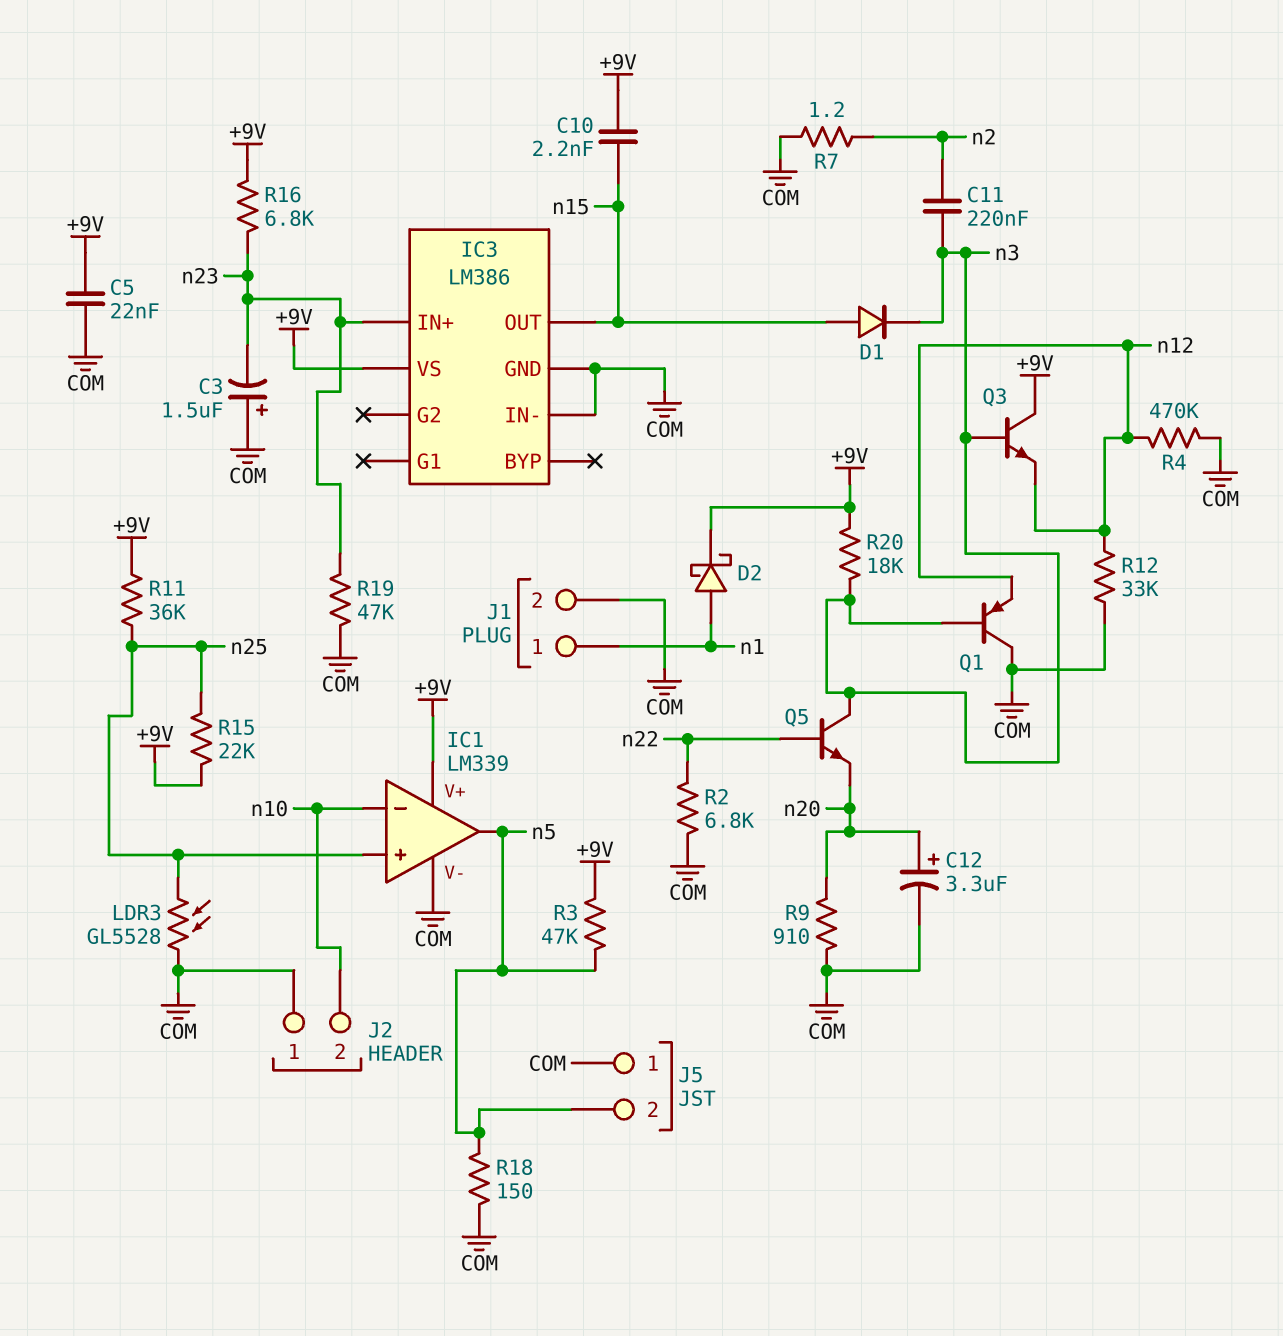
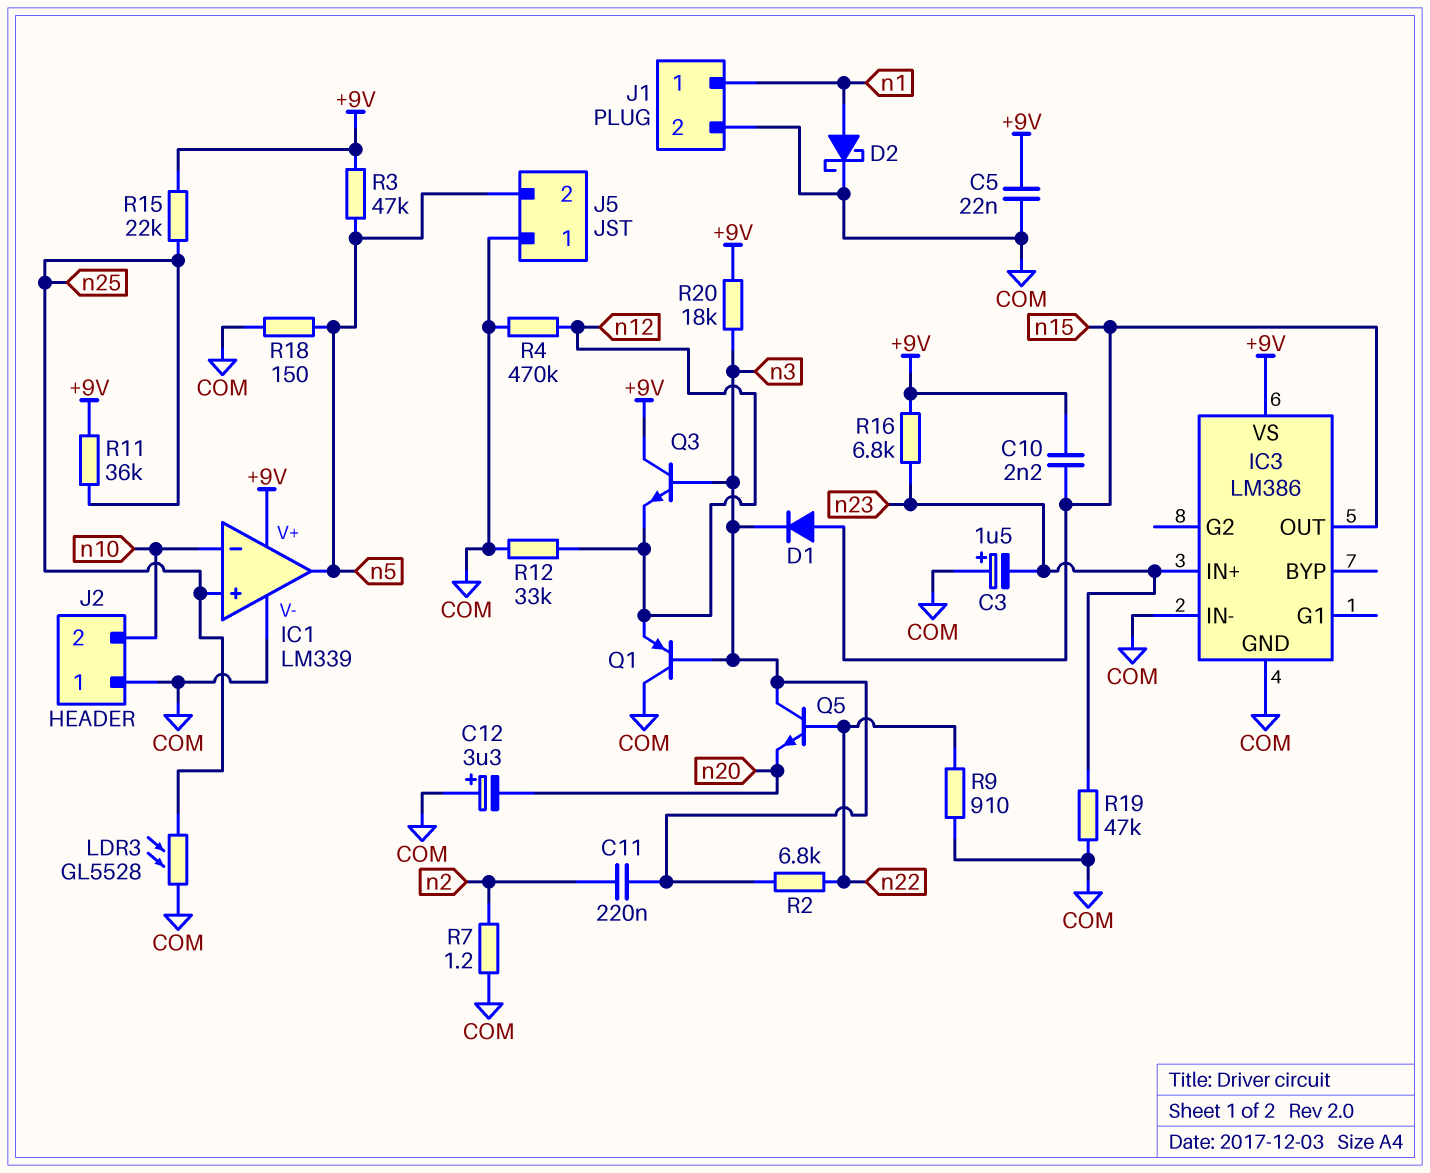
C12: 3.3uF (plus n20, minus COM) -> 3.3uF (plus COM, minus n20)
D2: schottky (A n1, K +9V) -> schottky (A n1, K COM)
R2: 6.8k (COM, n22) -> 6.8k (n3, n22)
R9: 910 (COM, n20) -> 910 (COM, n22)

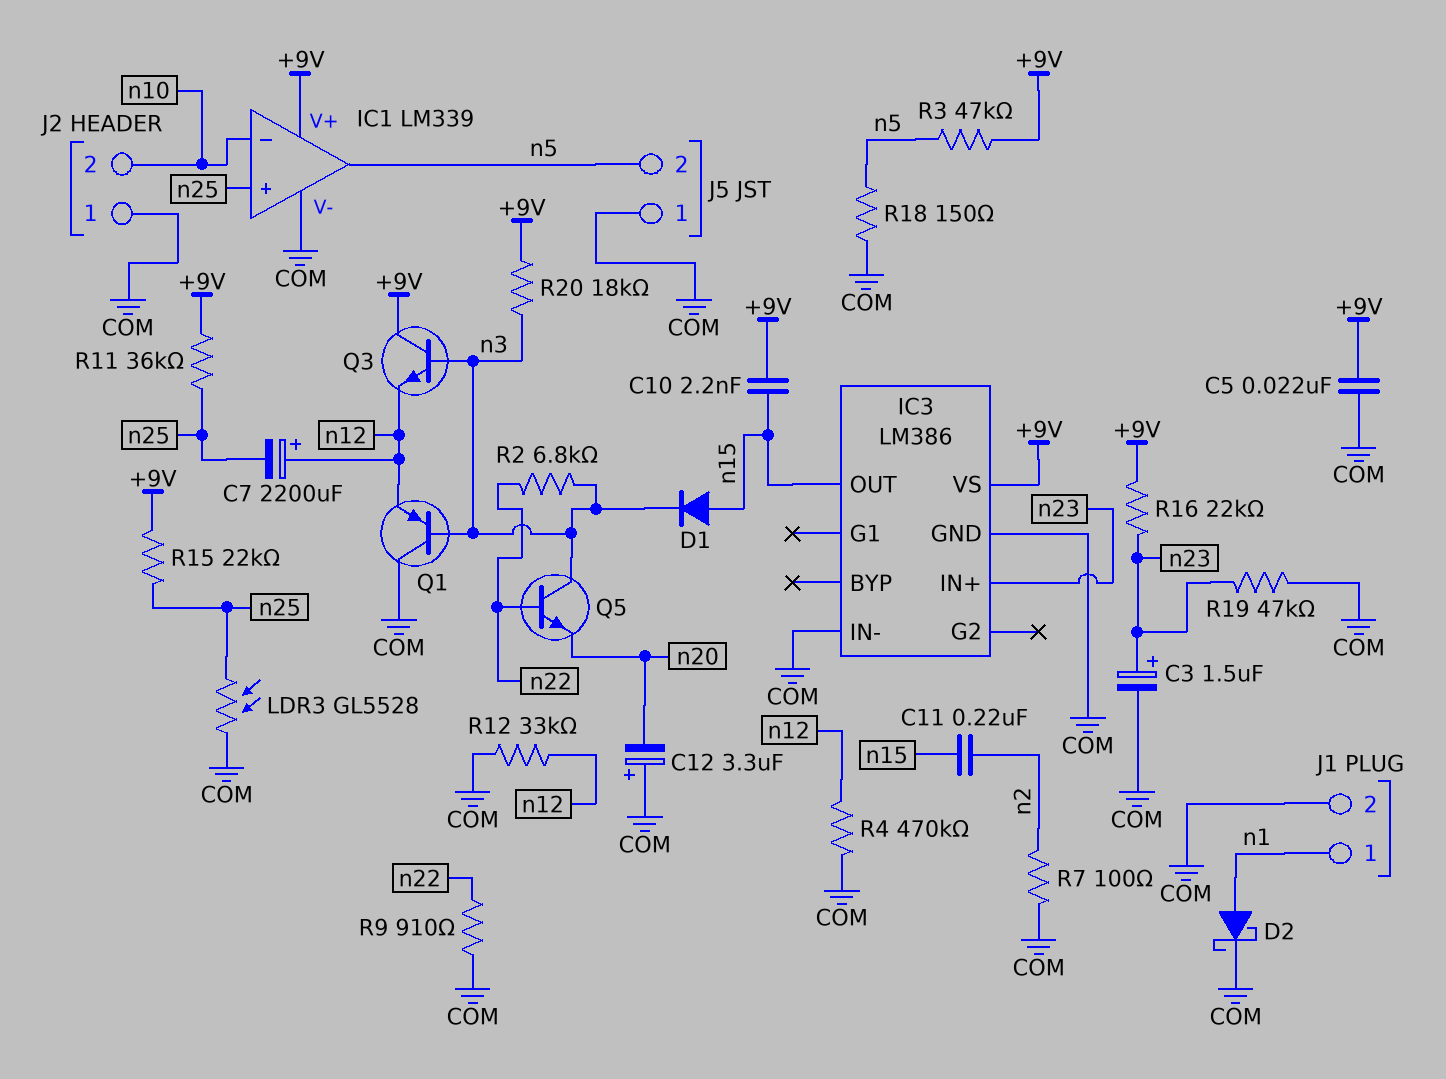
C3: 1.5uF (plus COM, minus n23) -> 1.5uF (plus n23, minus COM)
C7: none -> 2200uF (plus n12, minus n25)
C11: 220nF (n2, n3) -> 220nF (n2, n15)
R7: 1.2 (COM, n2) -> 100 (COM, n2)
R16: 6.8k (+9V, n23) -> 22k (+9V, n23)

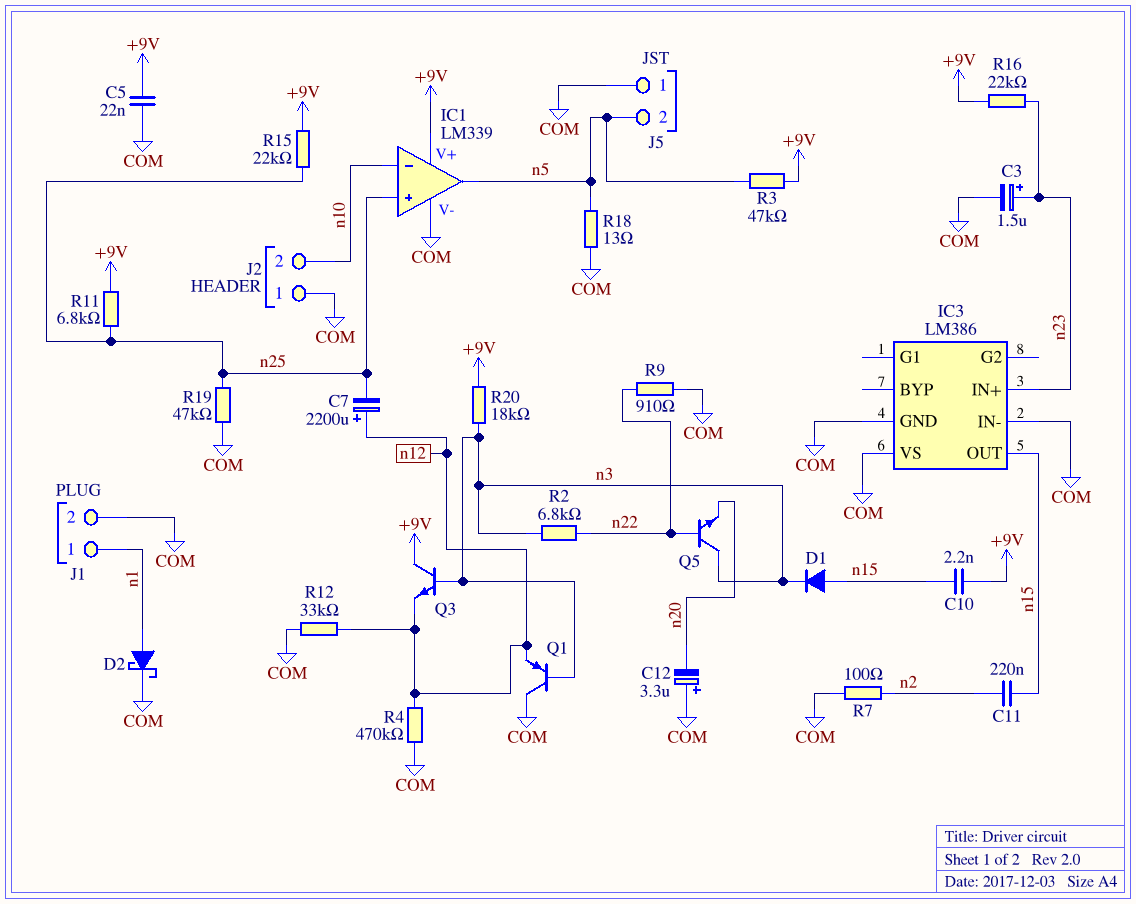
IC3 pin VS: +9V -> COM
LDR3: GL5528 (COM, n25) -> none
R11: 36k (+9V, n25) -> 6.8k (+9V, n25)
R18: 150 (COM, n5) -> 13 (COM, n5)
R19: 47k (COM, n23) -> 47k (COM, n25)

